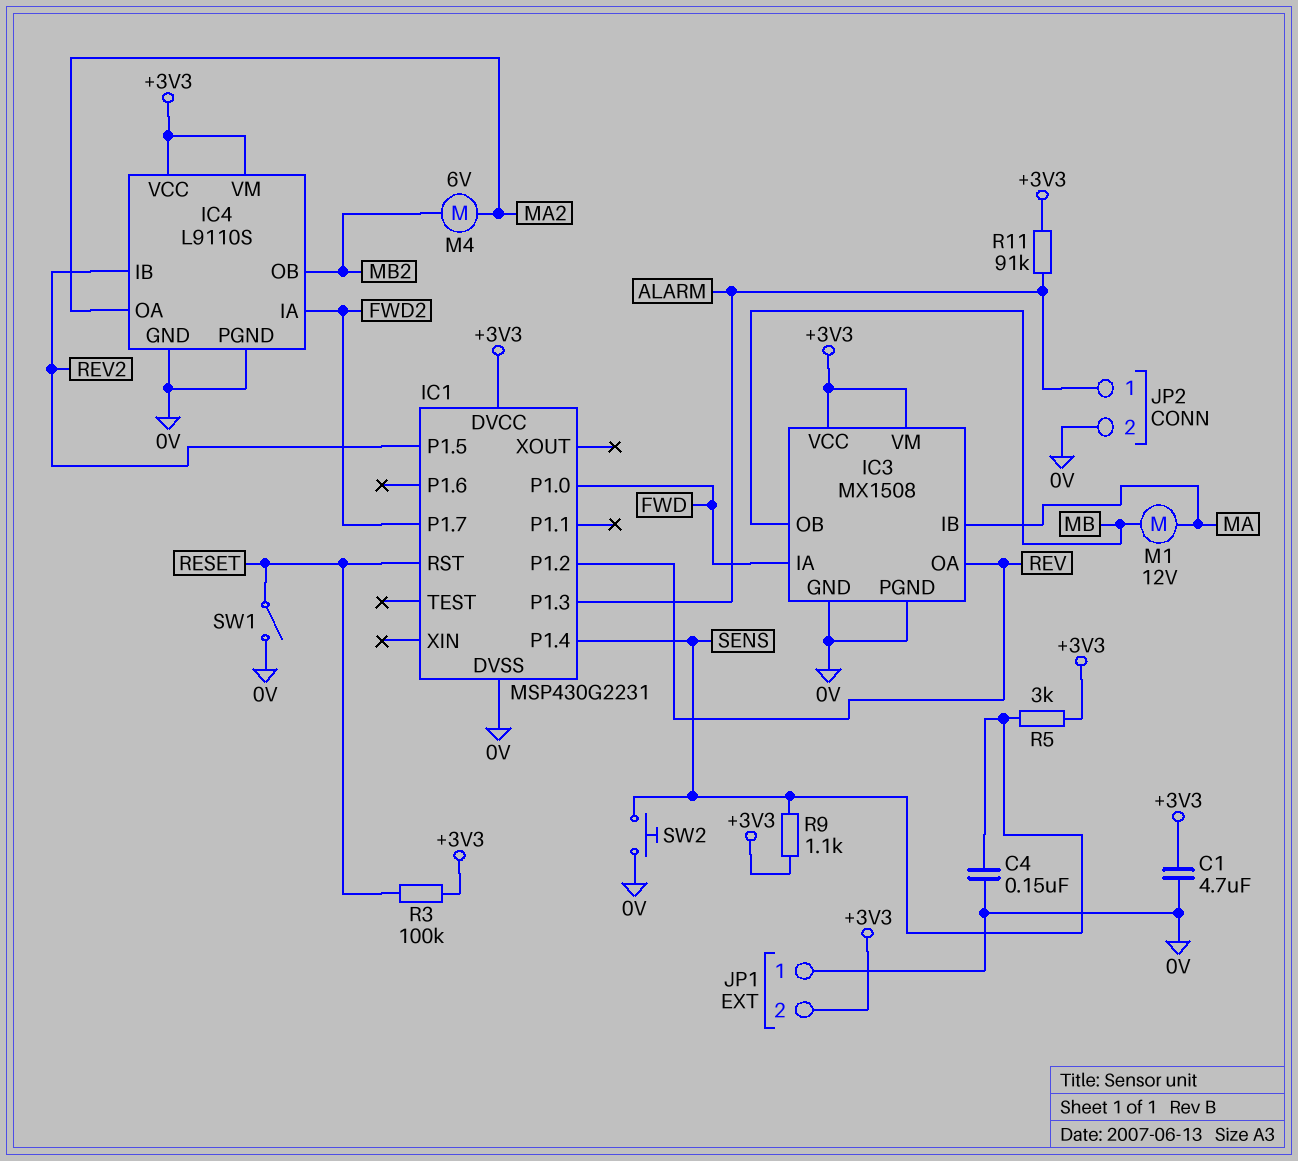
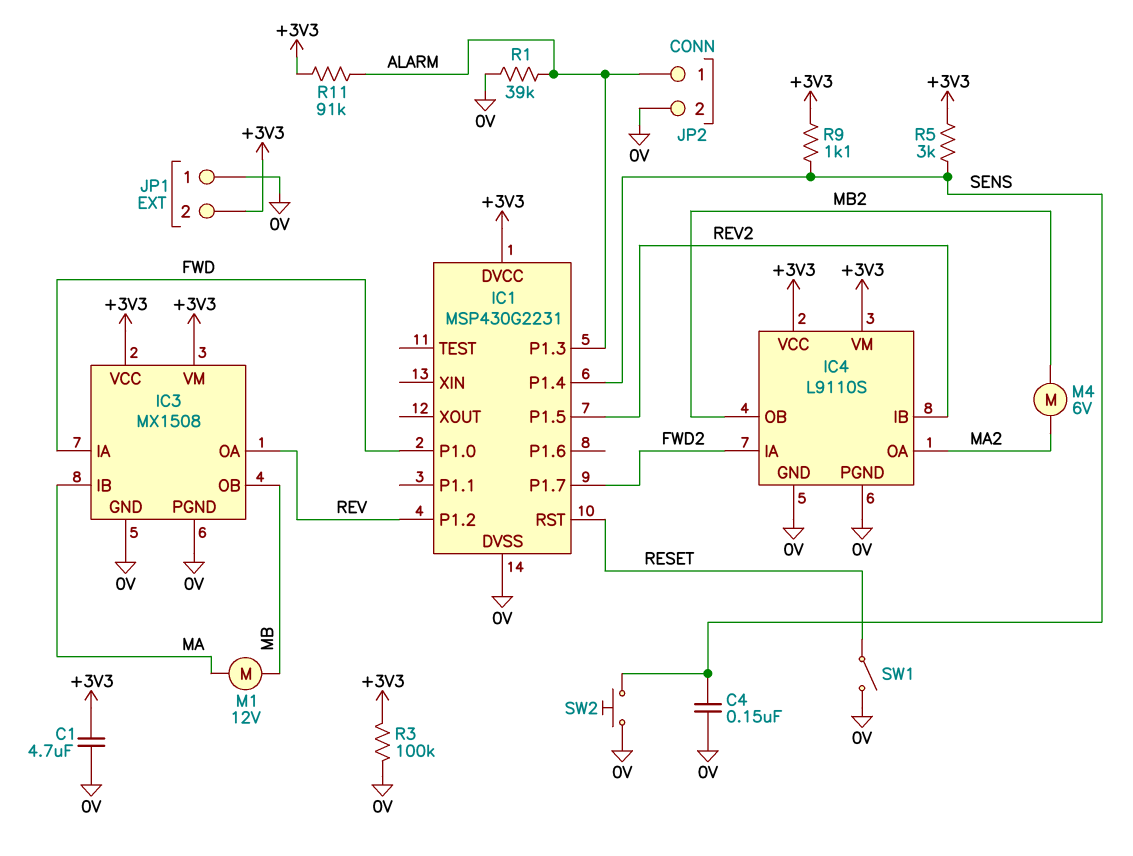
R1: none -> 39k (0V, ALARM)
R3: 100k (+3V3, RESET) -> 100k (+3V3, 0V)

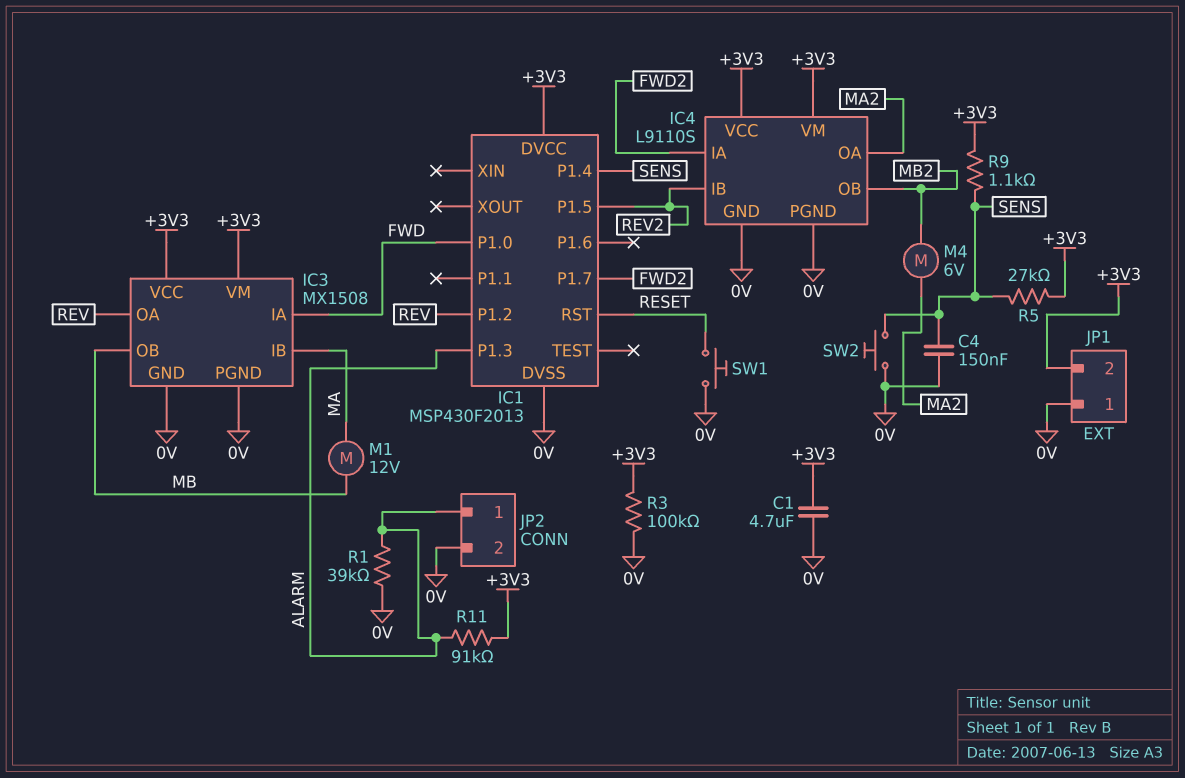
IC1: MSP430G2231 -> MSP430F2013
R5: 3k (+3V3, SENS) -> 27k (+3V3, SENS)
SW1: switch (0V, RESET) -> button (0V, RESET)

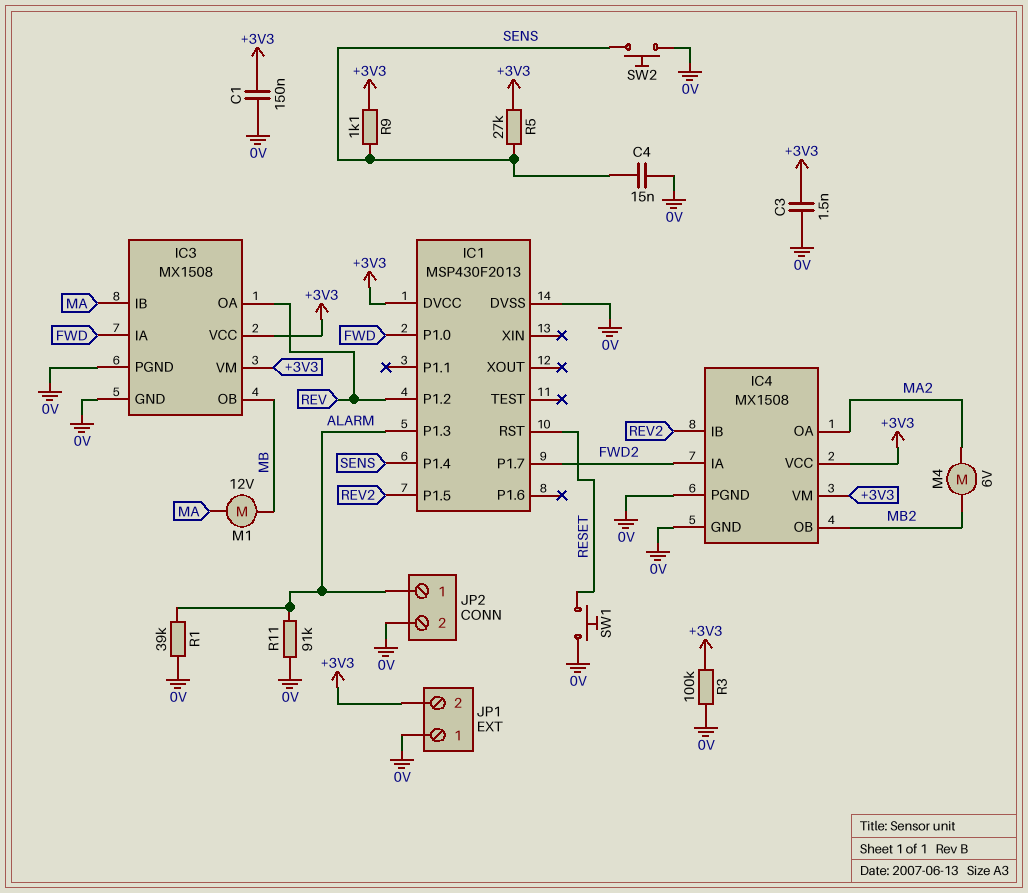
C1: 4.7uF (+3V3, 0V) -> 150nF (+3V3, 0V)
C3: none -> 1.5nF (+3V3, 0V)
C4: 150nF (0V, SENS) -> 15nF (0V, SENS)
IC4: L9110S -> MX1508
R11: 91k (+3V3, ALARM) -> 91k (0V, ALARM)

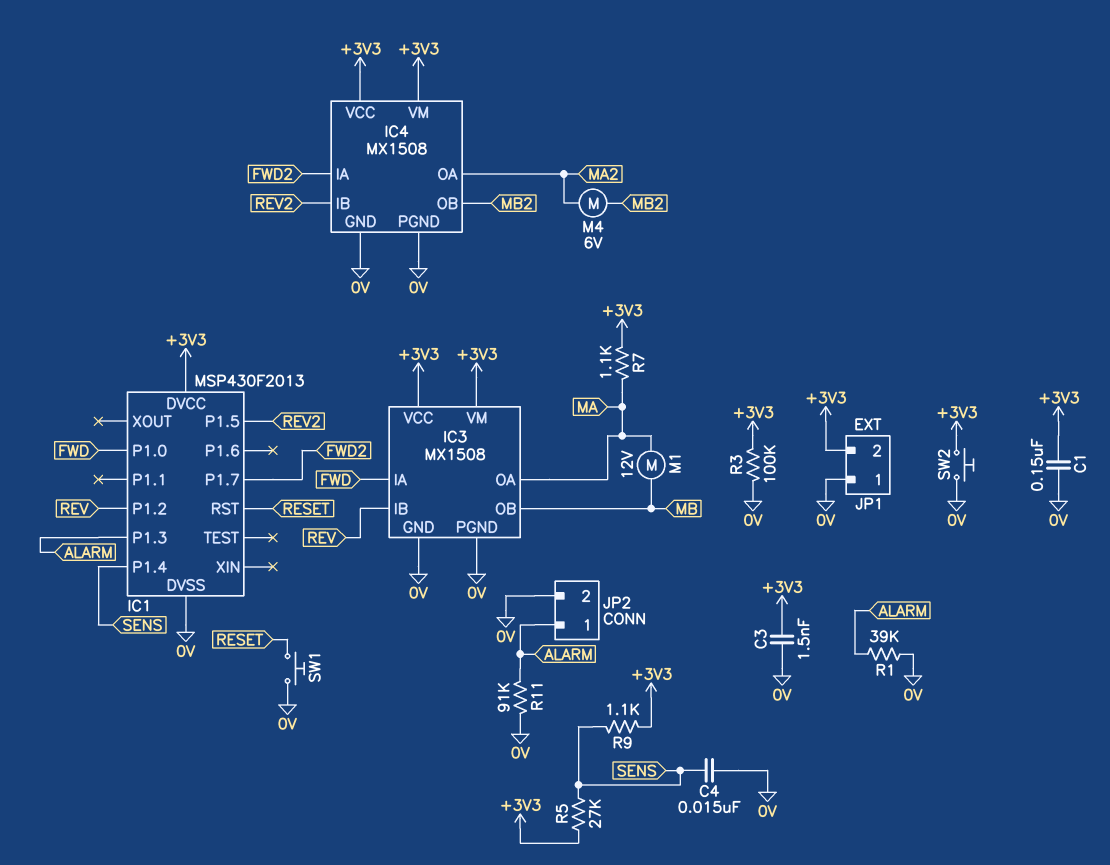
IC3 pin IB: MA -> REV
IC3 pin OA: REV -> MA
R7: none -> 1.1k (+3V3, MA)
SW2: button (0V, SENS) -> button (+3V3, 0V)

